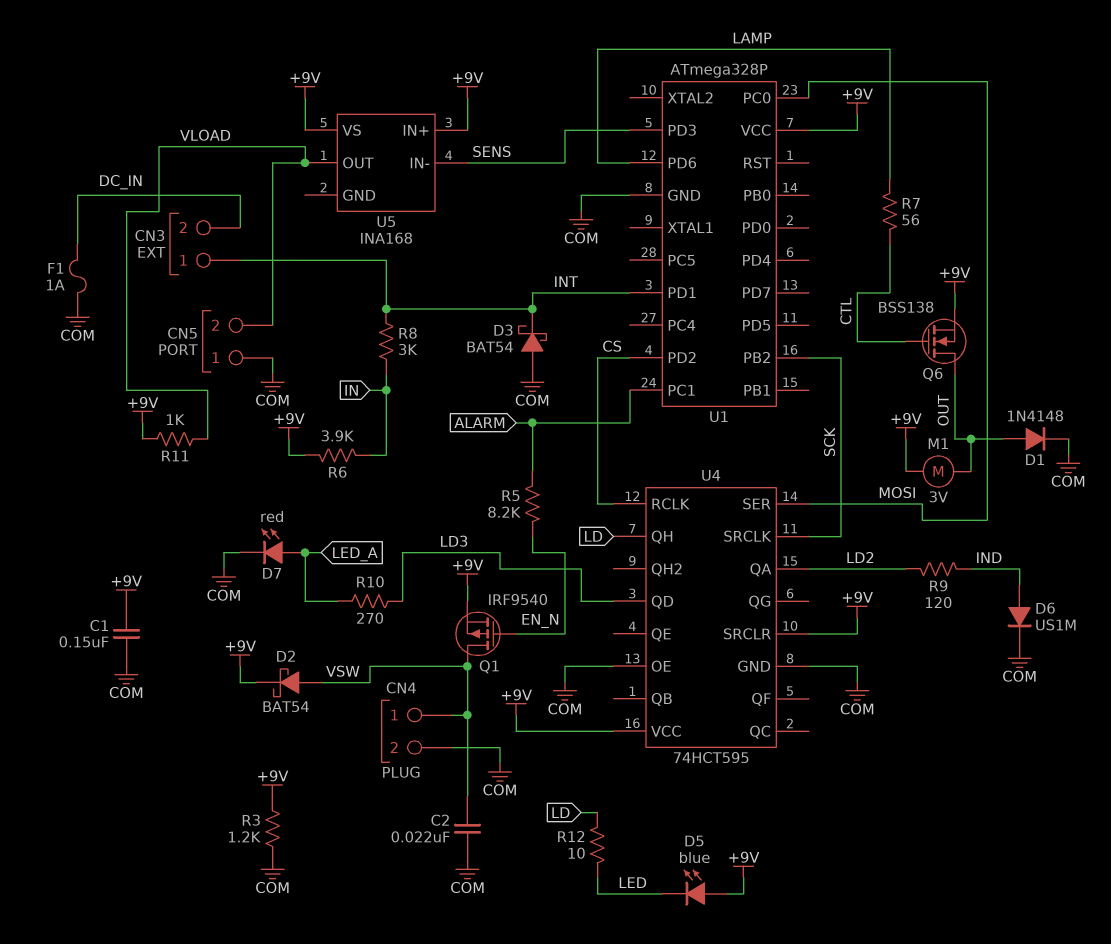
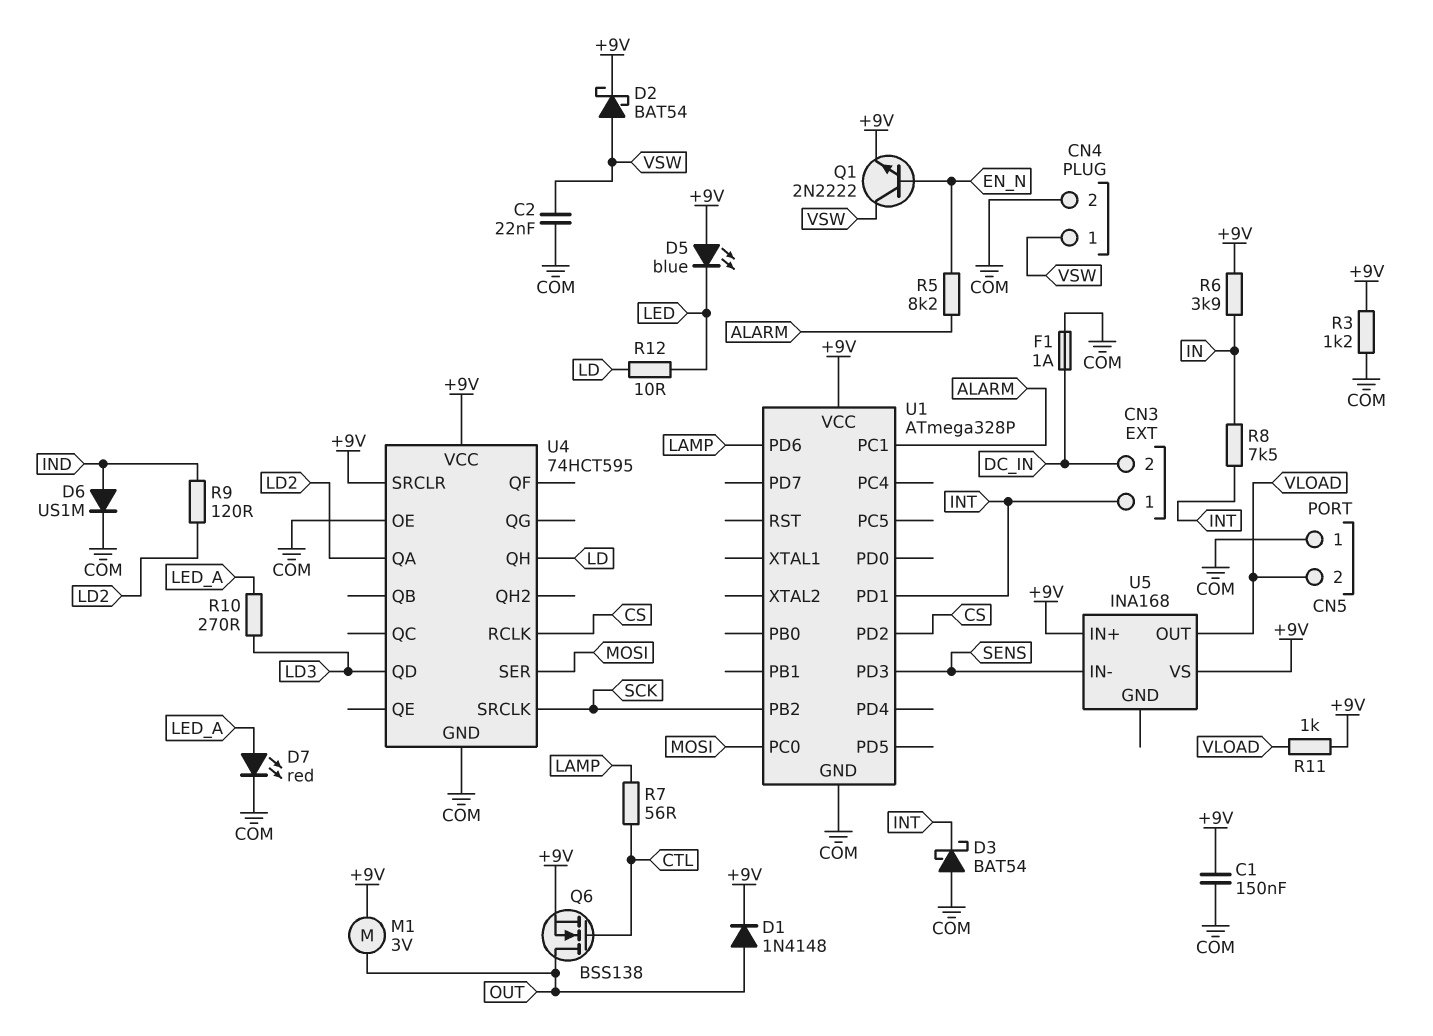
D1: diode 1N4148 (A OUT, K COM) -> diode 1N4148 (A OUT, K +9V)
Q1: PMOS IRF9540 (G EN_N, D VSW, S +9V) -> NPN 2N2222 (B EN_N, C VSW, E +9V)
R8: 3k (IN, INT) -> 7.5k (IN, INT)

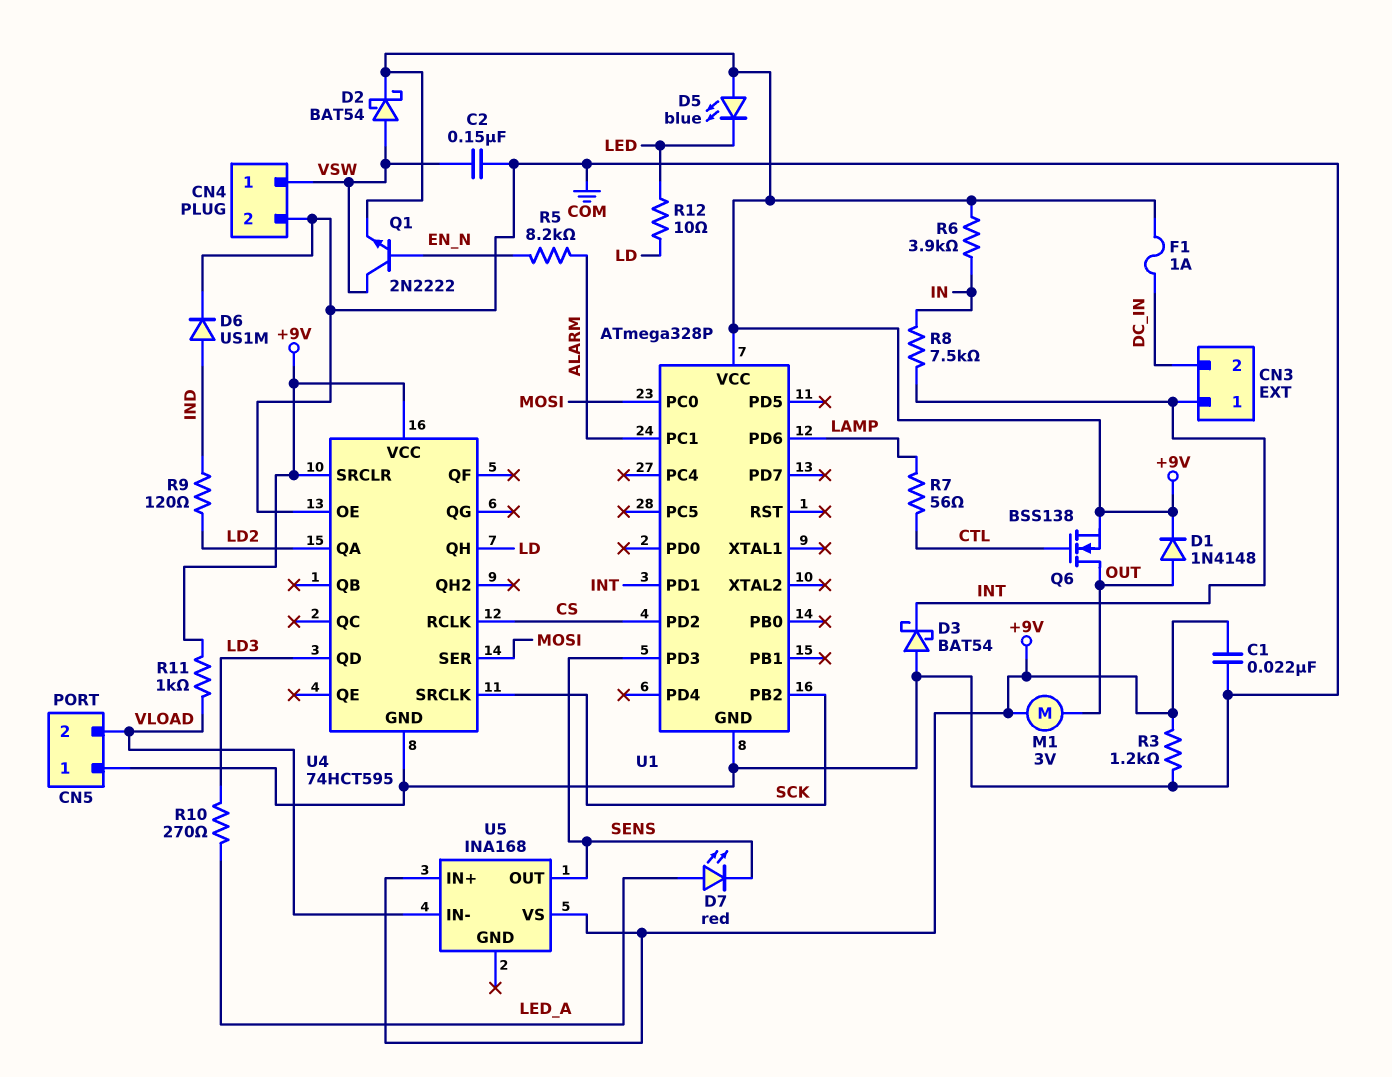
C1: 150nF (+9V, COM) -> 22nF (+9V, COM)
C2: 22nF (COM, VSW) -> 150nF (COM, VSW)
D7: LED red (A LED_A, K COM) -> LED red (A LED_A, K SENS)
F1: 1A (COM, DC_IN) -> 1A (+9V, DC_IN)
U5 pin IN-: SENS -> VLOAD
U5 pin OUT: VLOAD -> SENS

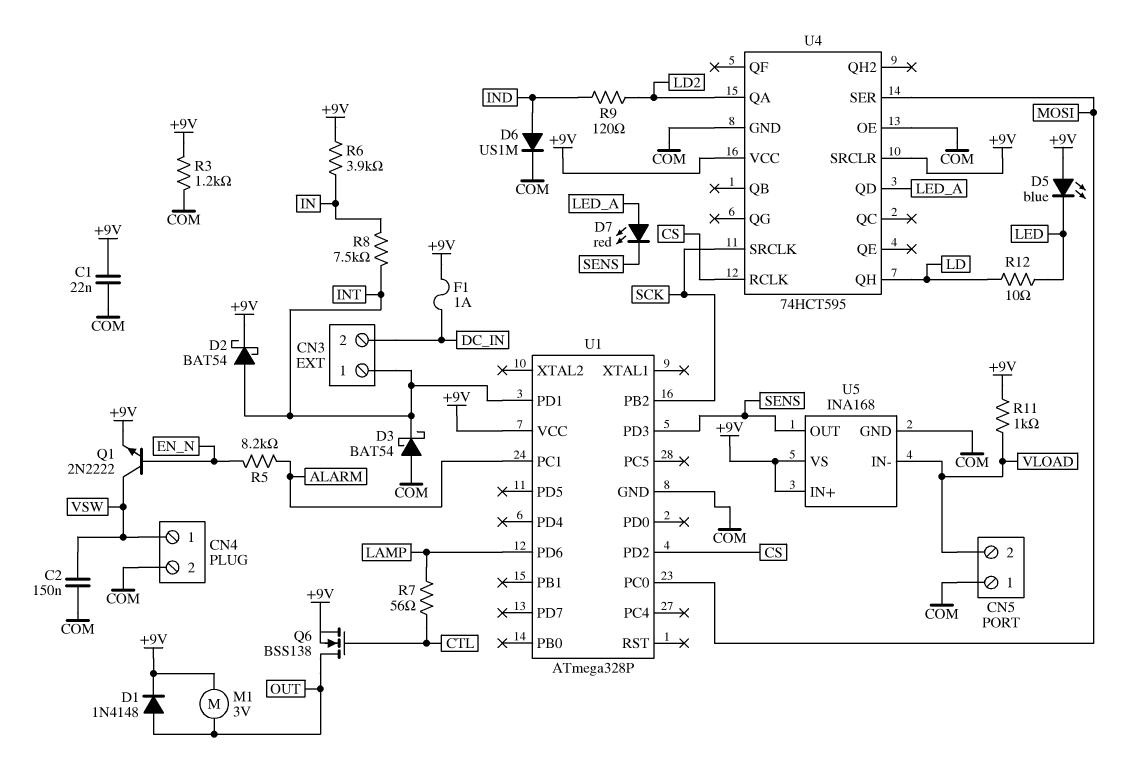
D2: schottky BAT54 (A VSW, K +9V) -> schottky BAT54 (A INT, K +9V)
R10: 270 (LD3, LED_A) -> none
U4 pin QD: LD3 -> LED_A
U5 pin GND: none -> COM

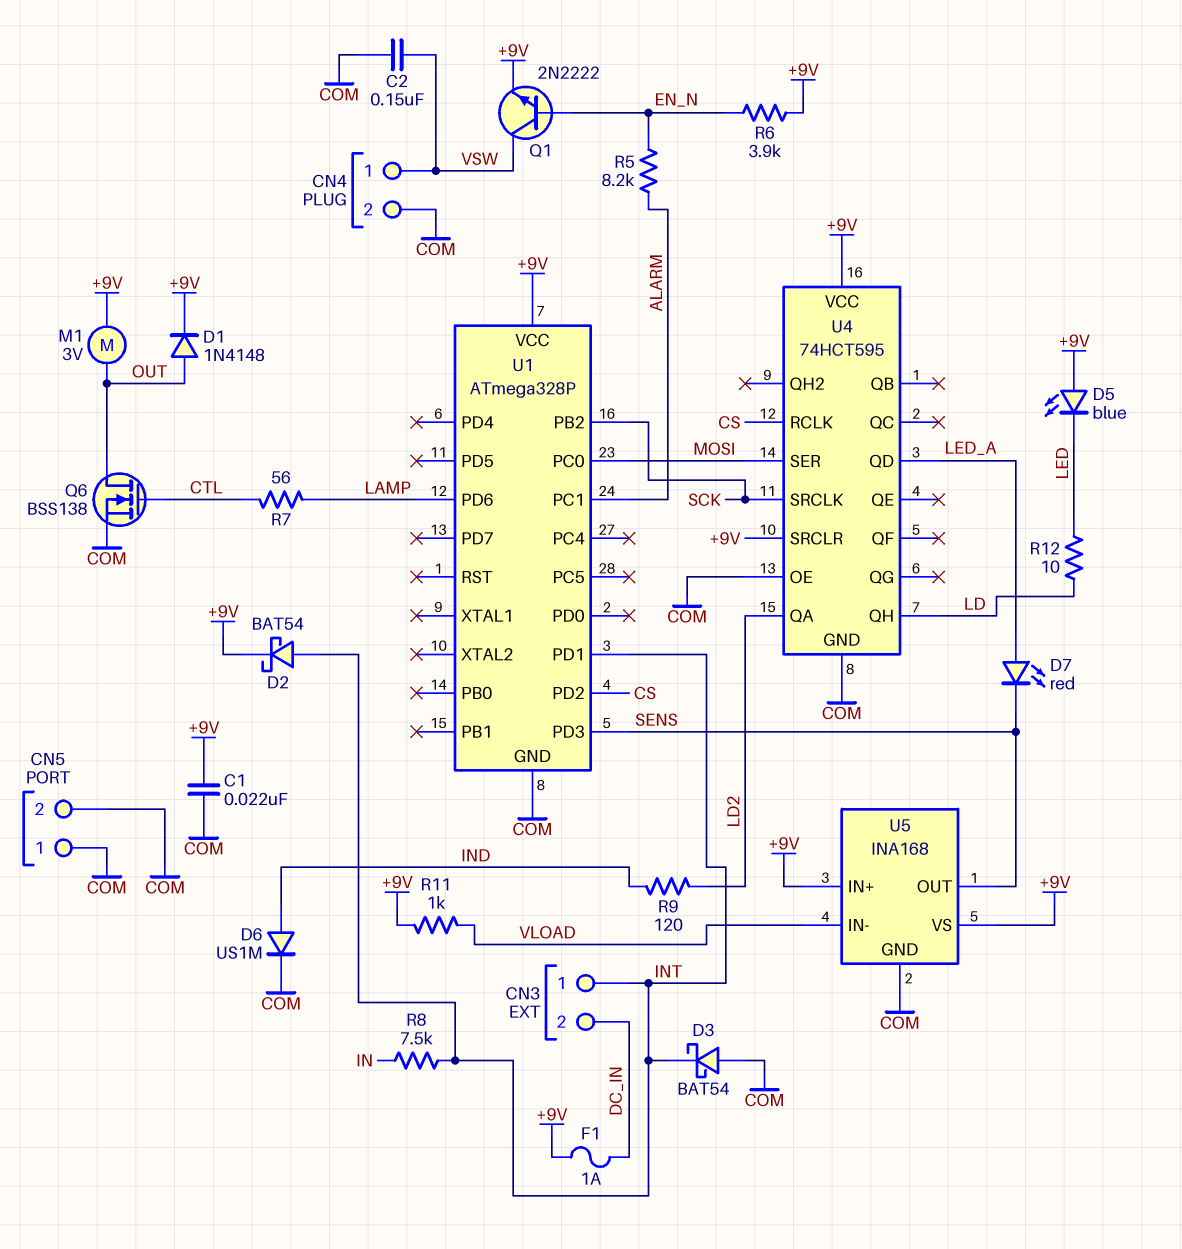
CN5 pin 2: VLOAD -> COM
Q6: NMOS BSS138 (G CTL, D OUT, S +9V) -> NMOS BSS138 (G CTL, D OUT, S COM)
R3: 1.2k (+9V, COM) -> none
R6: 3.9k (+9V, IN) -> 3.9k (+9V, EN_N)

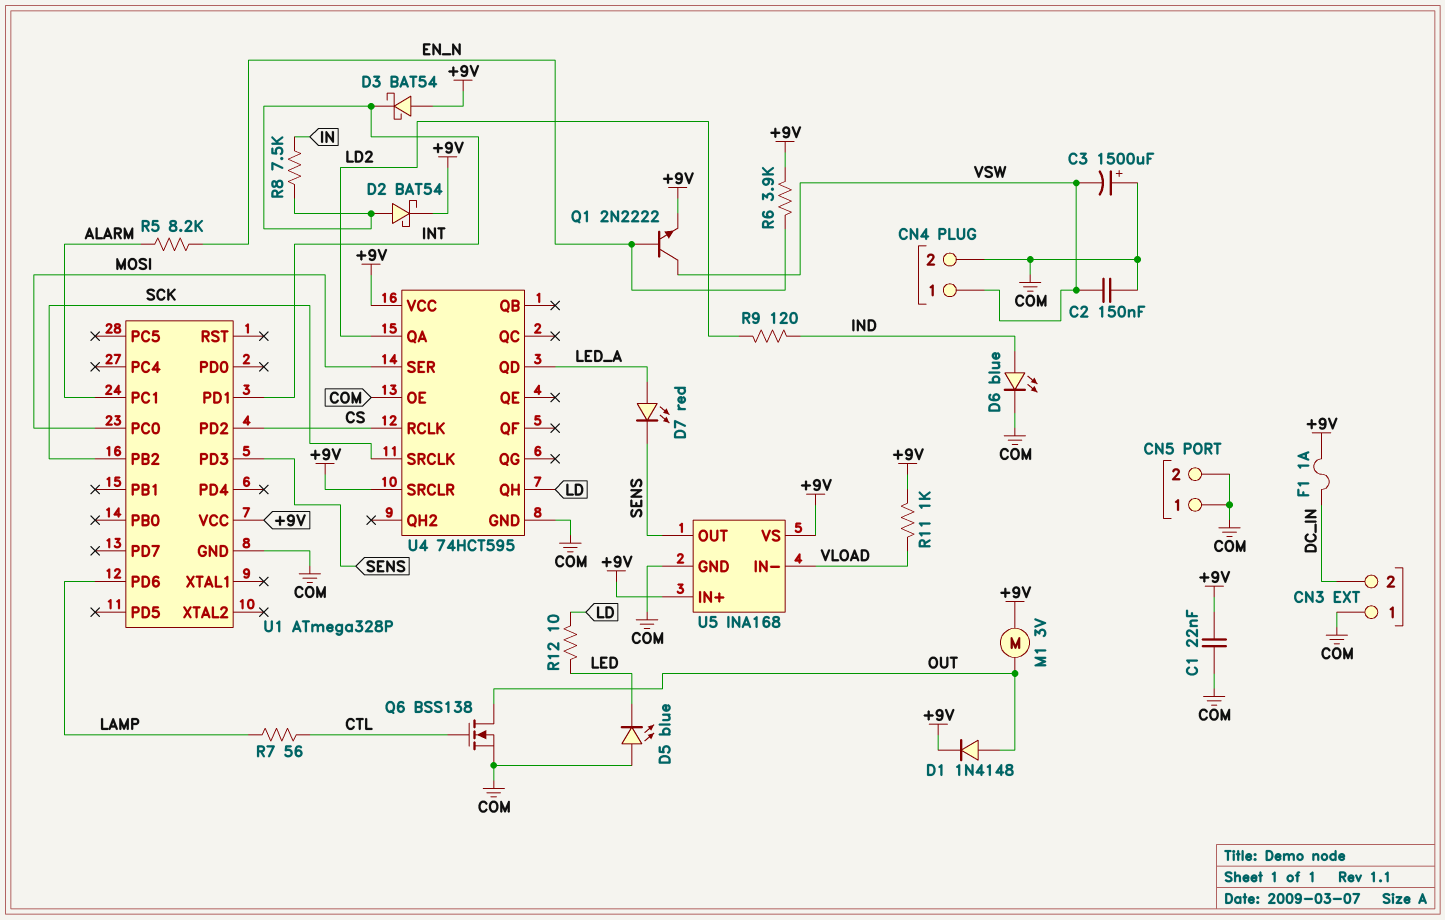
C3: none -> 1500uF (plus COM, minus VSW)
CN3 pin 1: INT -> COM
D3: schottky BAT54 (A COM, K INT) -> schottky BAT54 (A +9V, K INT)
D5: LED blue (A +9V, K LED) -> LED blue (A COM, K LED)
D6: diode US1M (A IND, K COM) -> LED blue (A IND, K COM)

